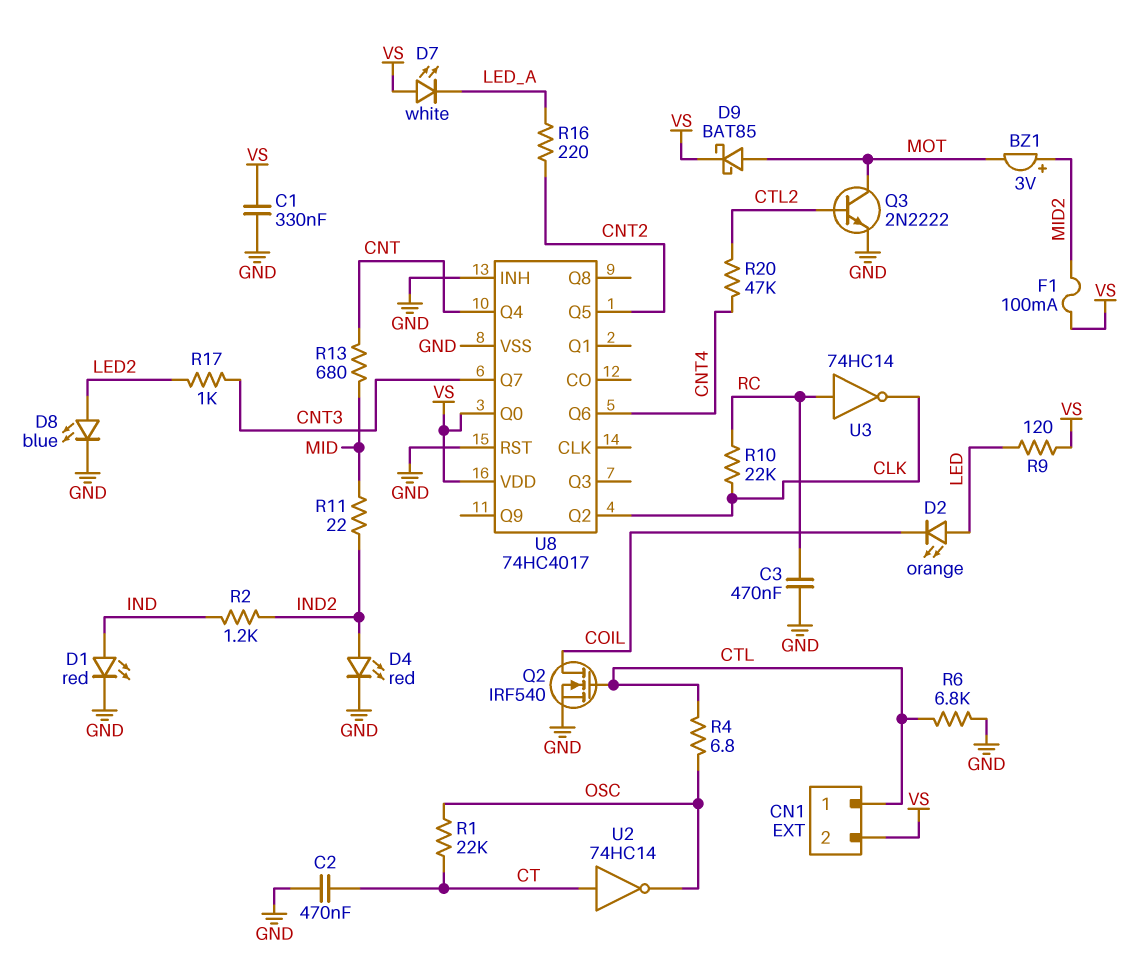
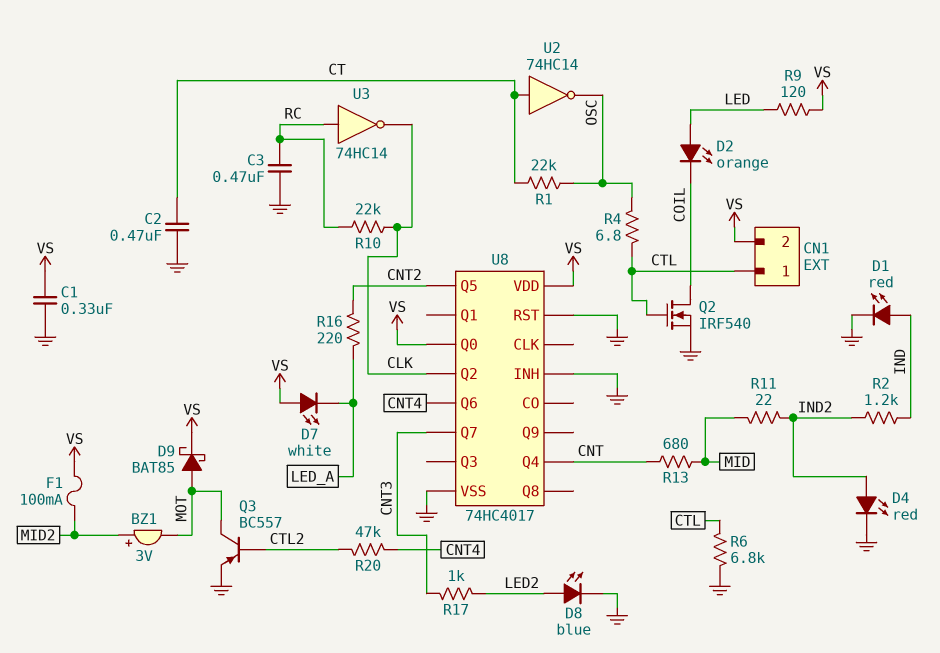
Q3: NPN 2N2222 (B CTL2, C MOT, E GND) -> PNP BC557 (B CTL2, C MOT, E GND)

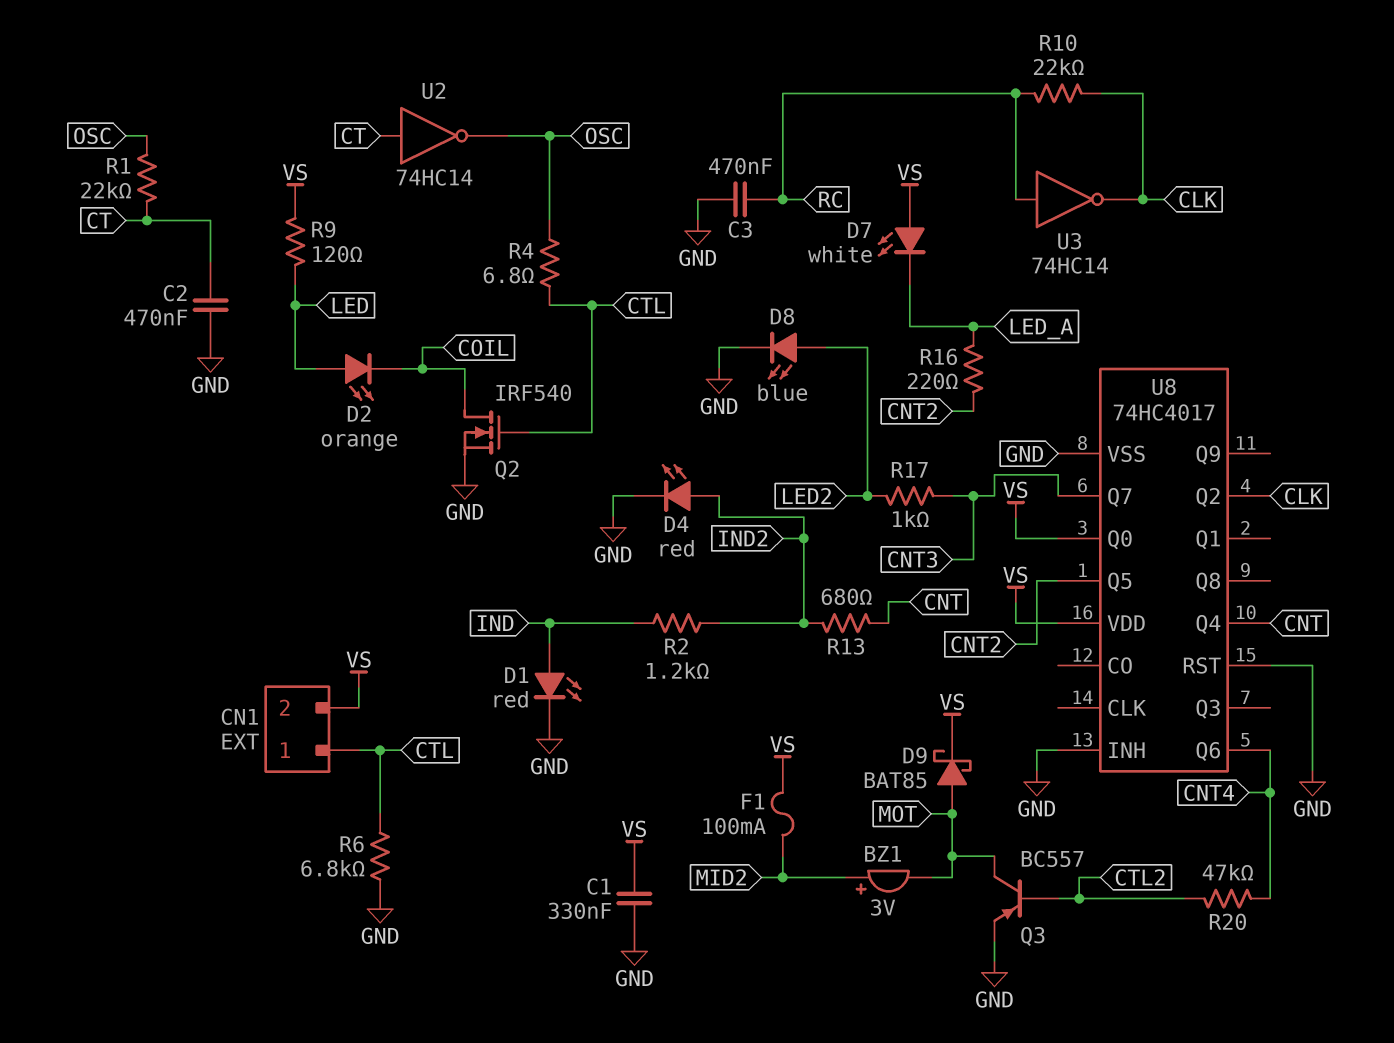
R11: 22 (IND2, MID) -> none
R13: 680 (CNT, MID) -> 680 (CNT, IND2)

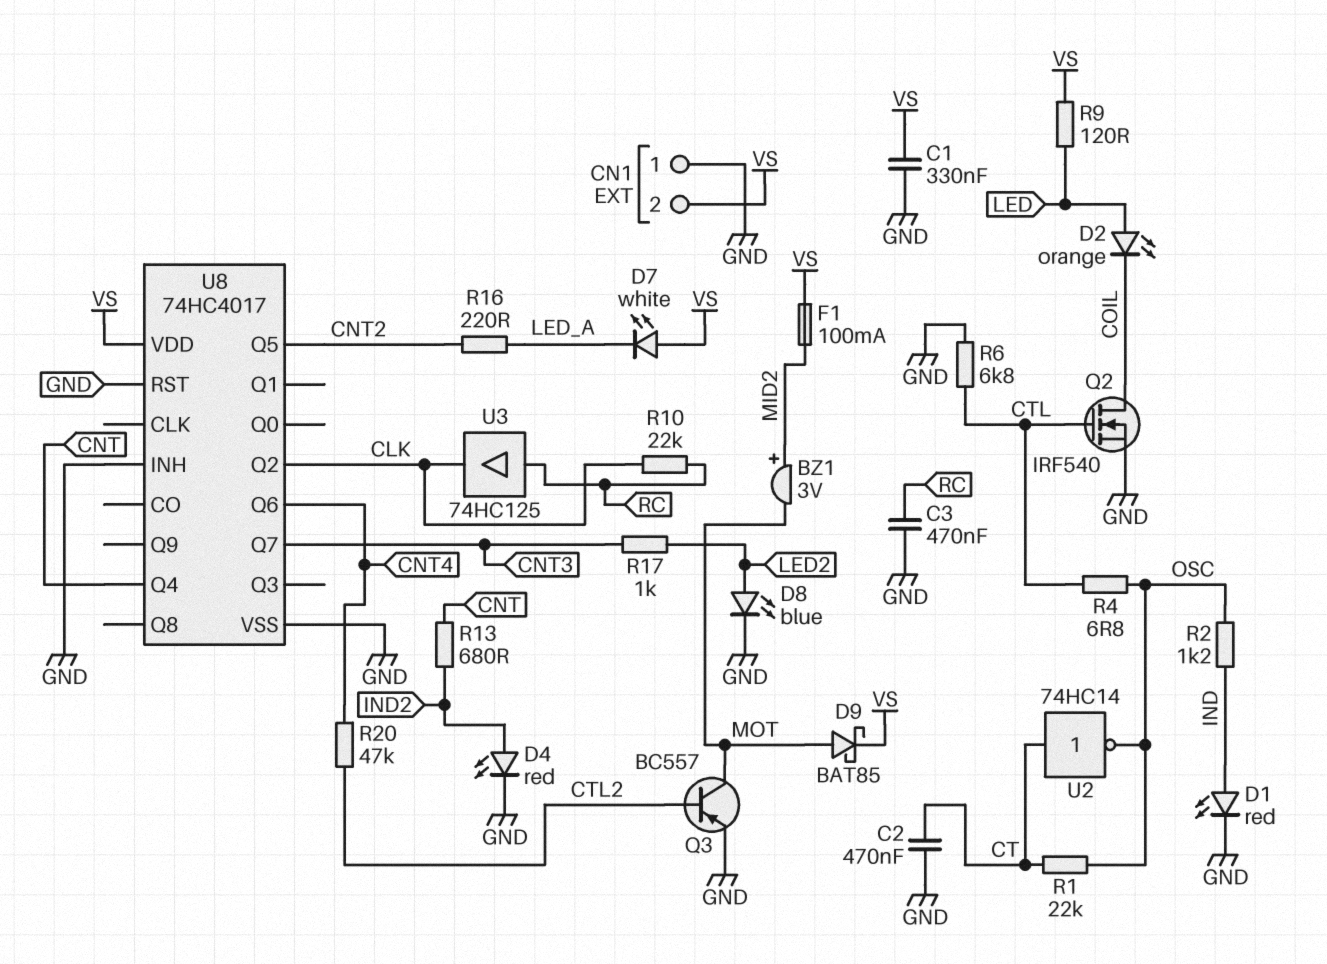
CN1 pin 1: CTL -> GND
R2: 1.2k (IND, IND2) -> 1.2k (IND, OSC)
U3: NOT 74HC14 (in RC, out CLK) -> buffer 74HC125 (in RC, out CLK)
U8 pin Q0: VS -> none

